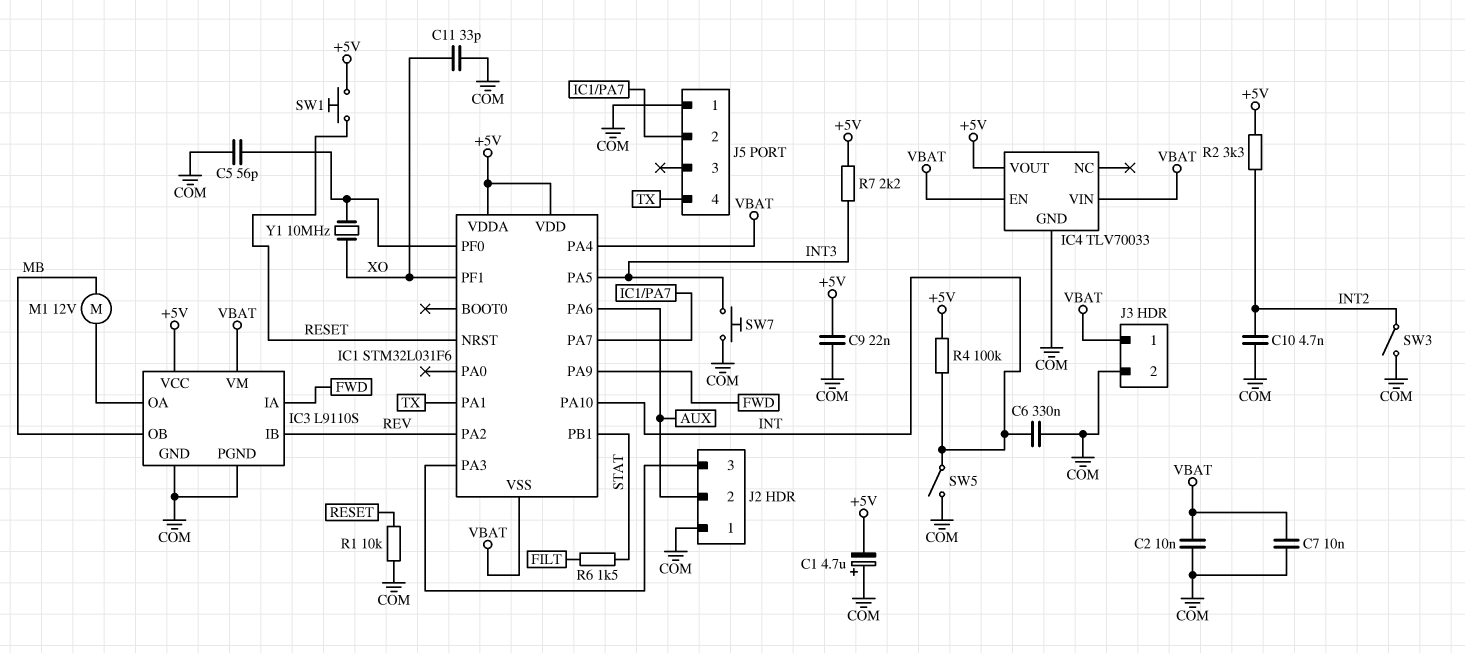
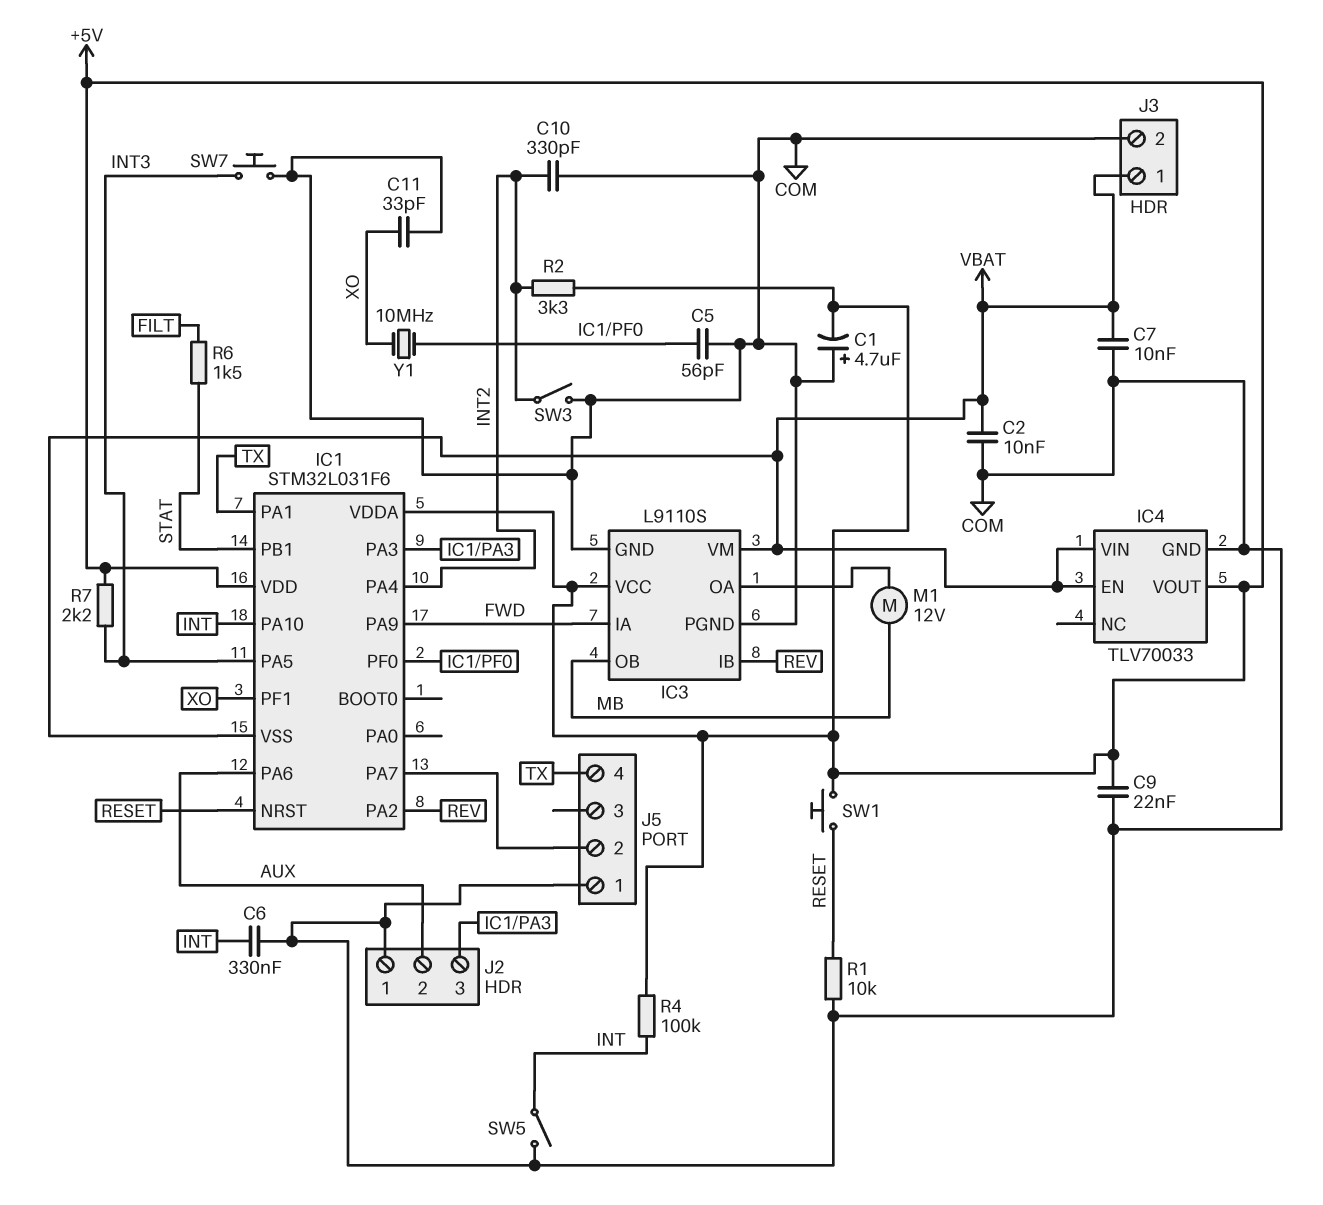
C10: 4.7nF (COM, INT2) -> 330pF (COM, INT2)
IC1 pin PA4: VBAT -> INT2

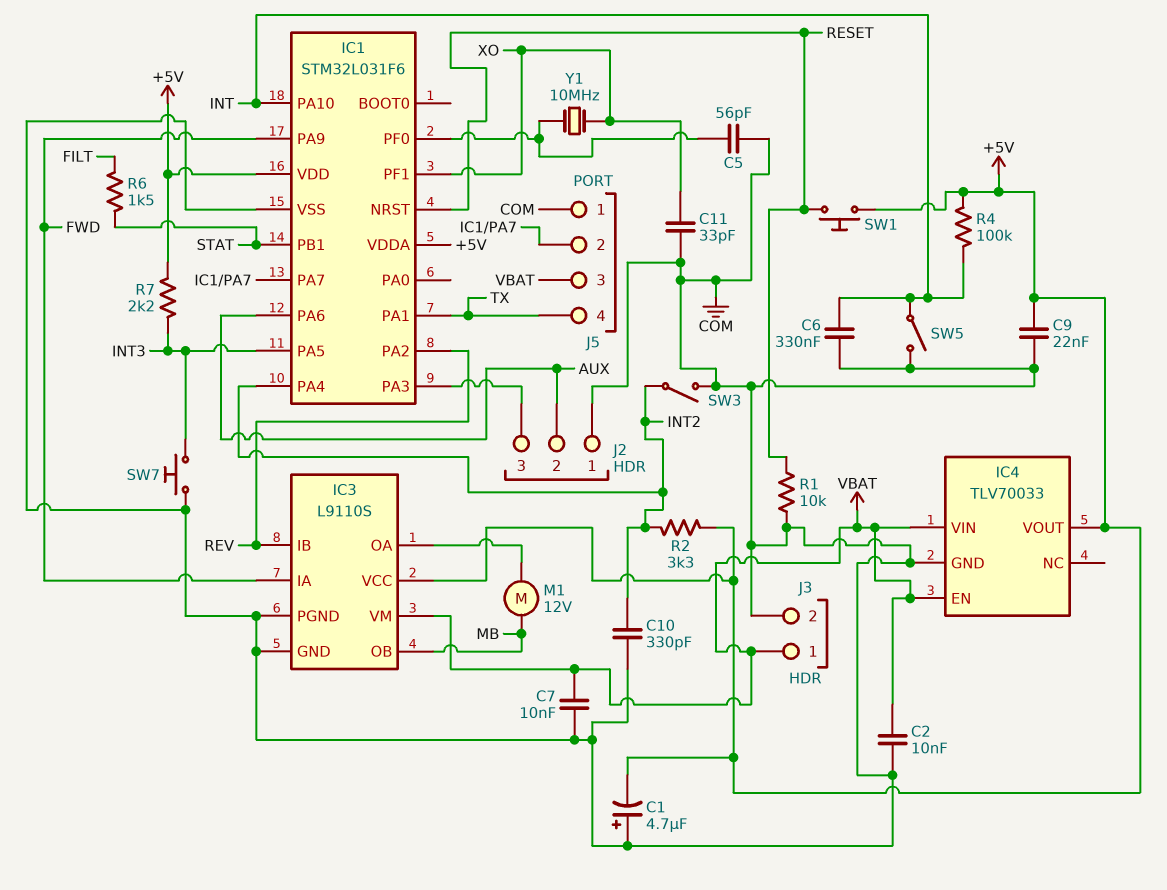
IC1 pin VSS: VBAT -> COM
J5 pin 3: none -> VBAT

